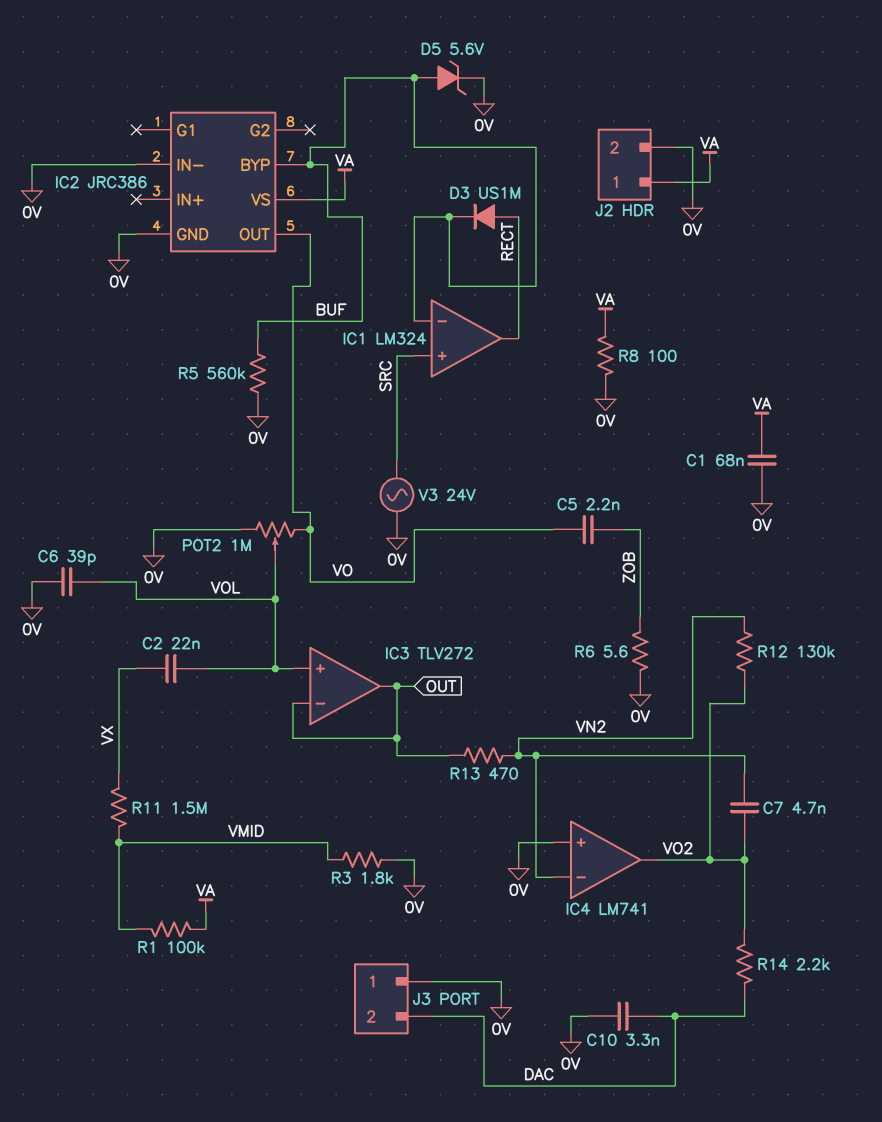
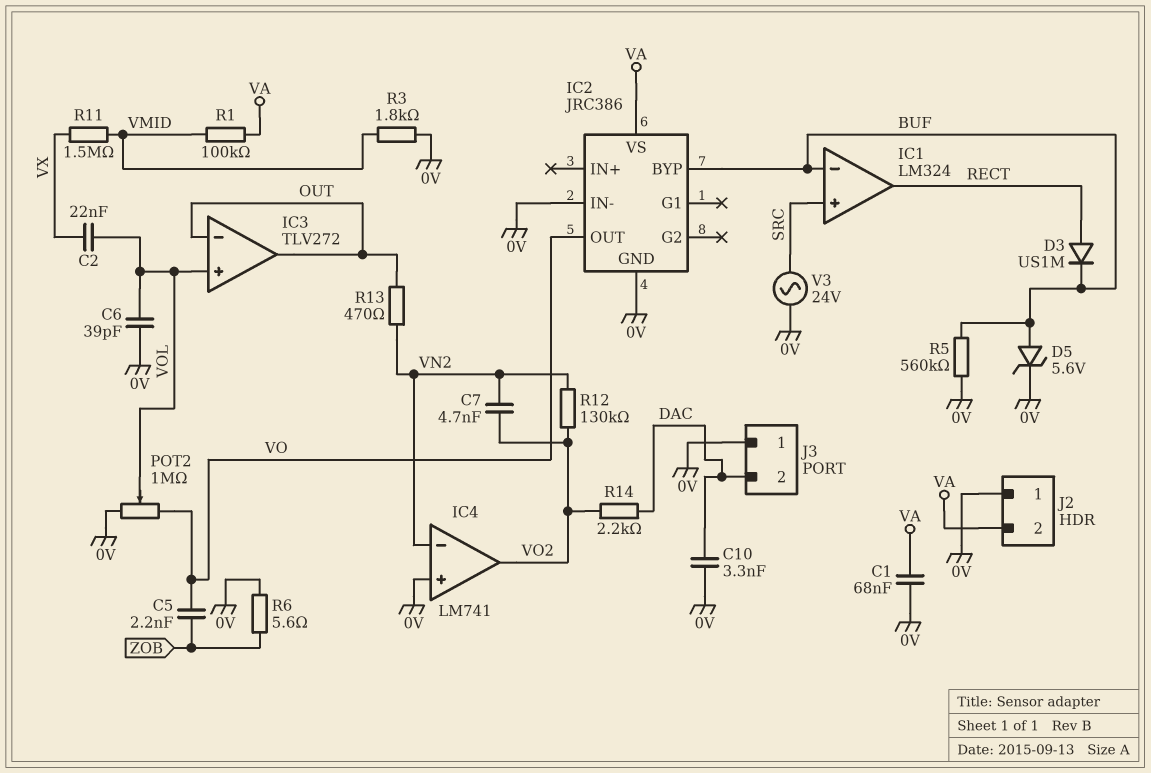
J2 pin 1: VA -> 0V
J2 pin 2: 0V -> VA
R8: 100 (0V, VA) -> none

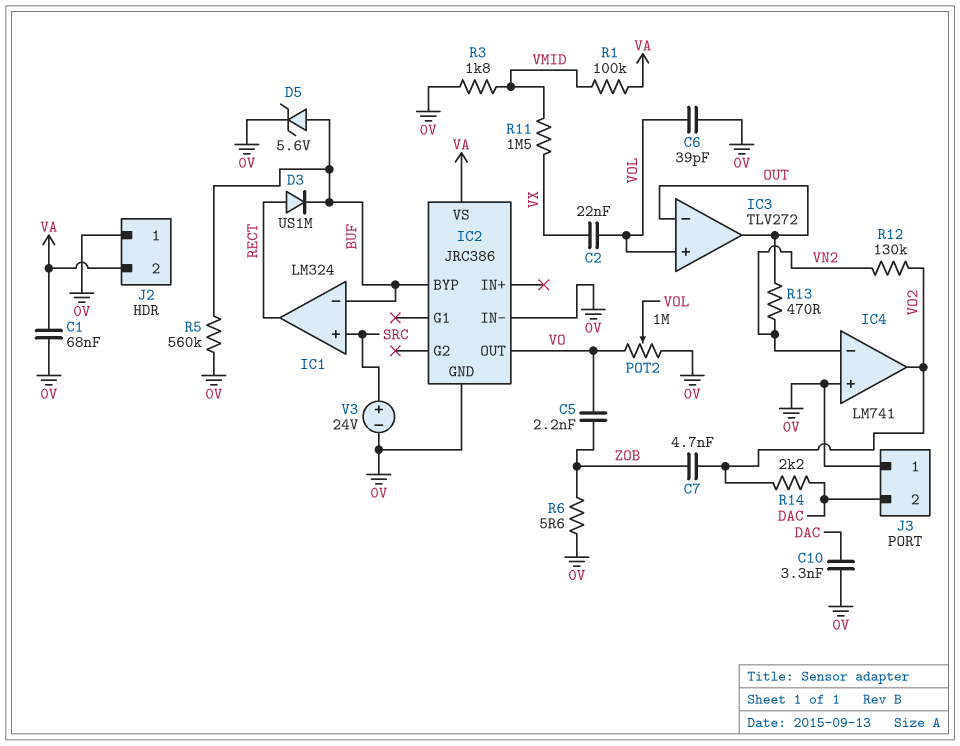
C7: 4.7nF (VN2, VO2) -> 4.7nF (VO2, ZOB)
V3: AC 24V (0V, SRC) -> 24V (plus SRC, minus 0V)

